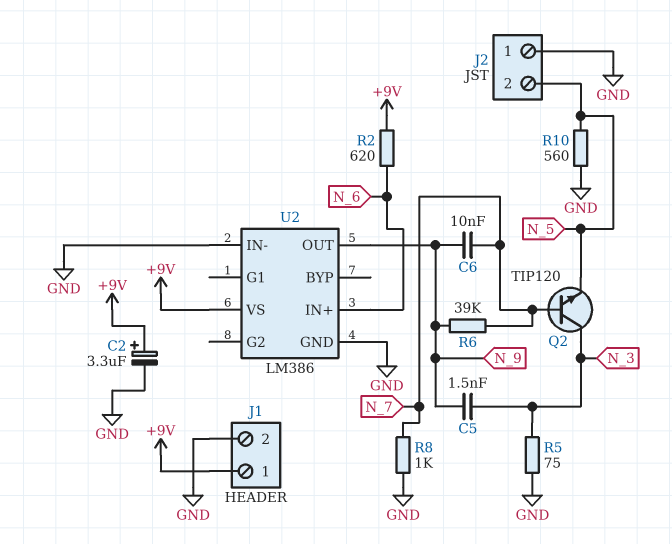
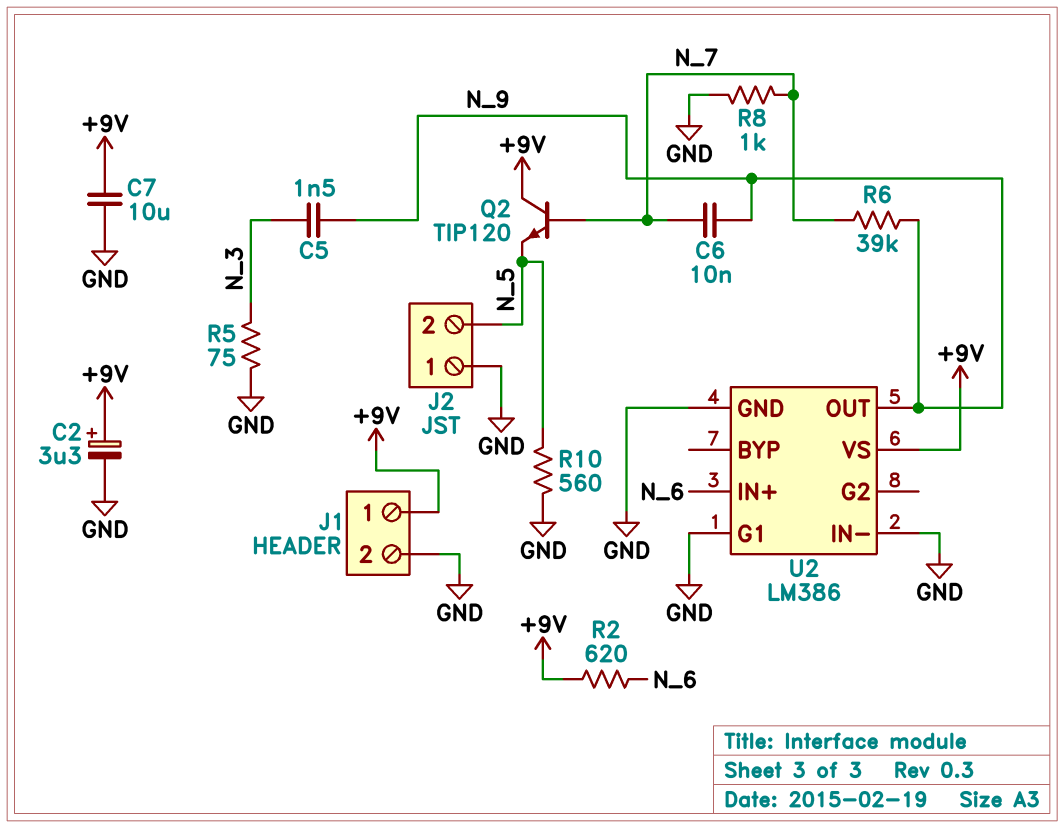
C7: none -> 10uF (+9V, GND)
Q2: NPN TIP120 (B N_7, C N_3, E N_5) -> NPN TIP120 (B N_7, C +9V, E N_5)
U2 pin G1: none -> GND

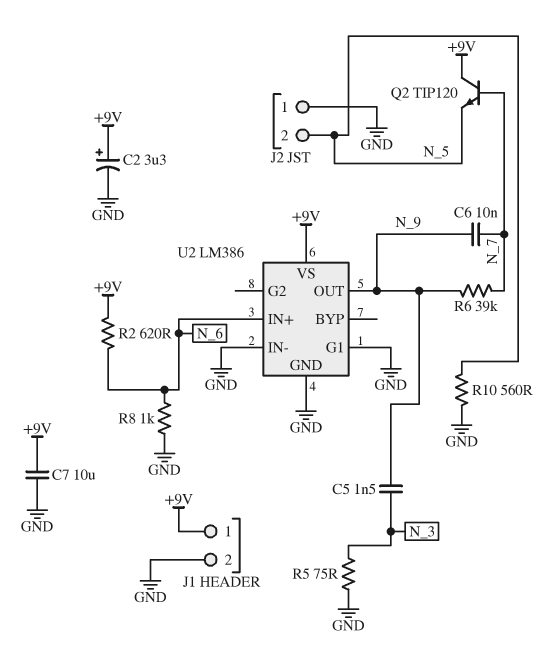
R8: 1k (GND, N_7) -> 1k (GND, N_6)

